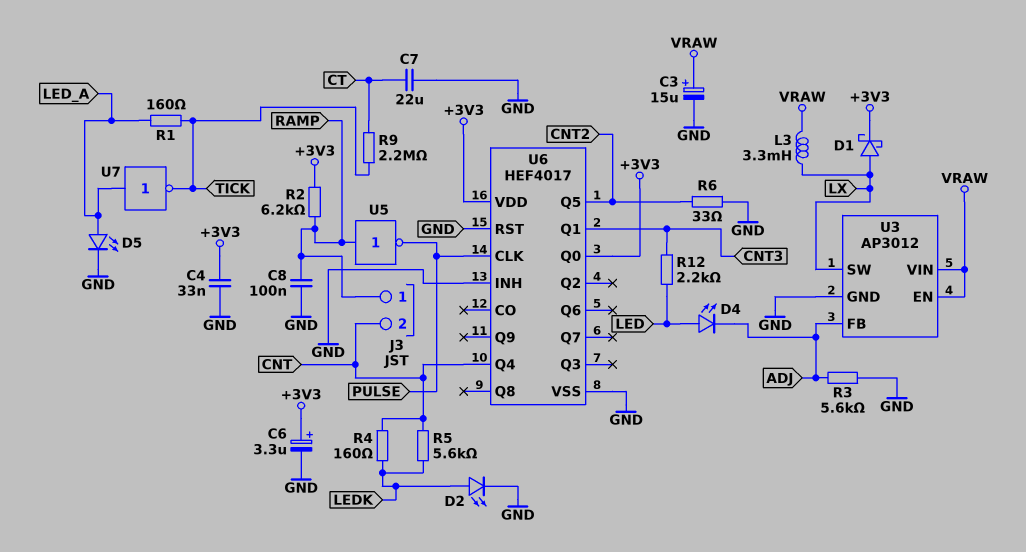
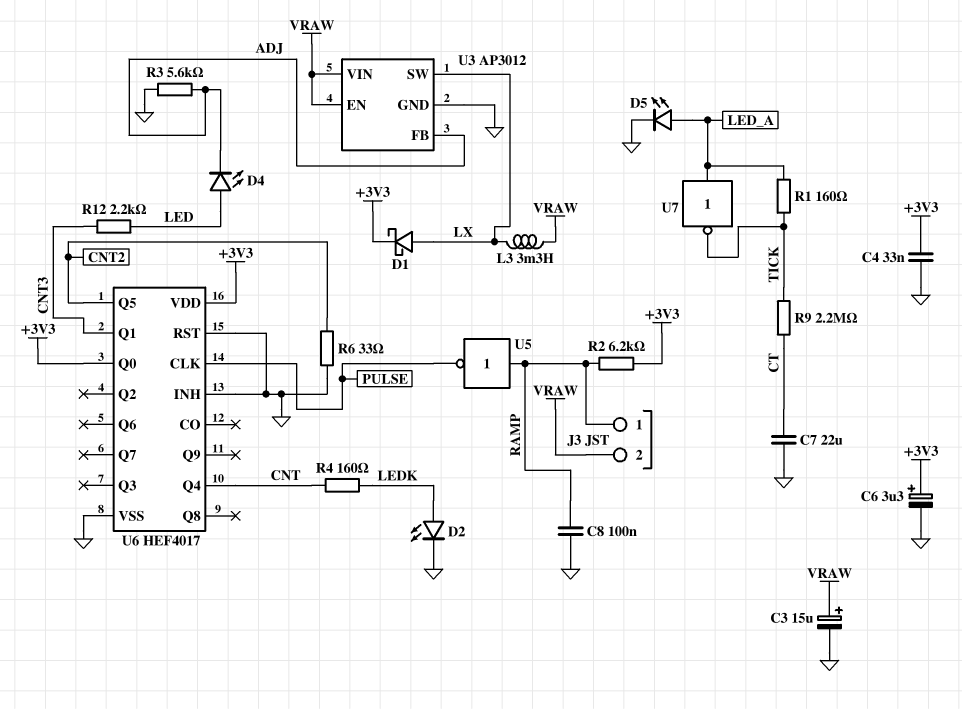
J3 pin 2: CNT -> VRAW
R5: 5.6k (CNT, LEDK) -> none

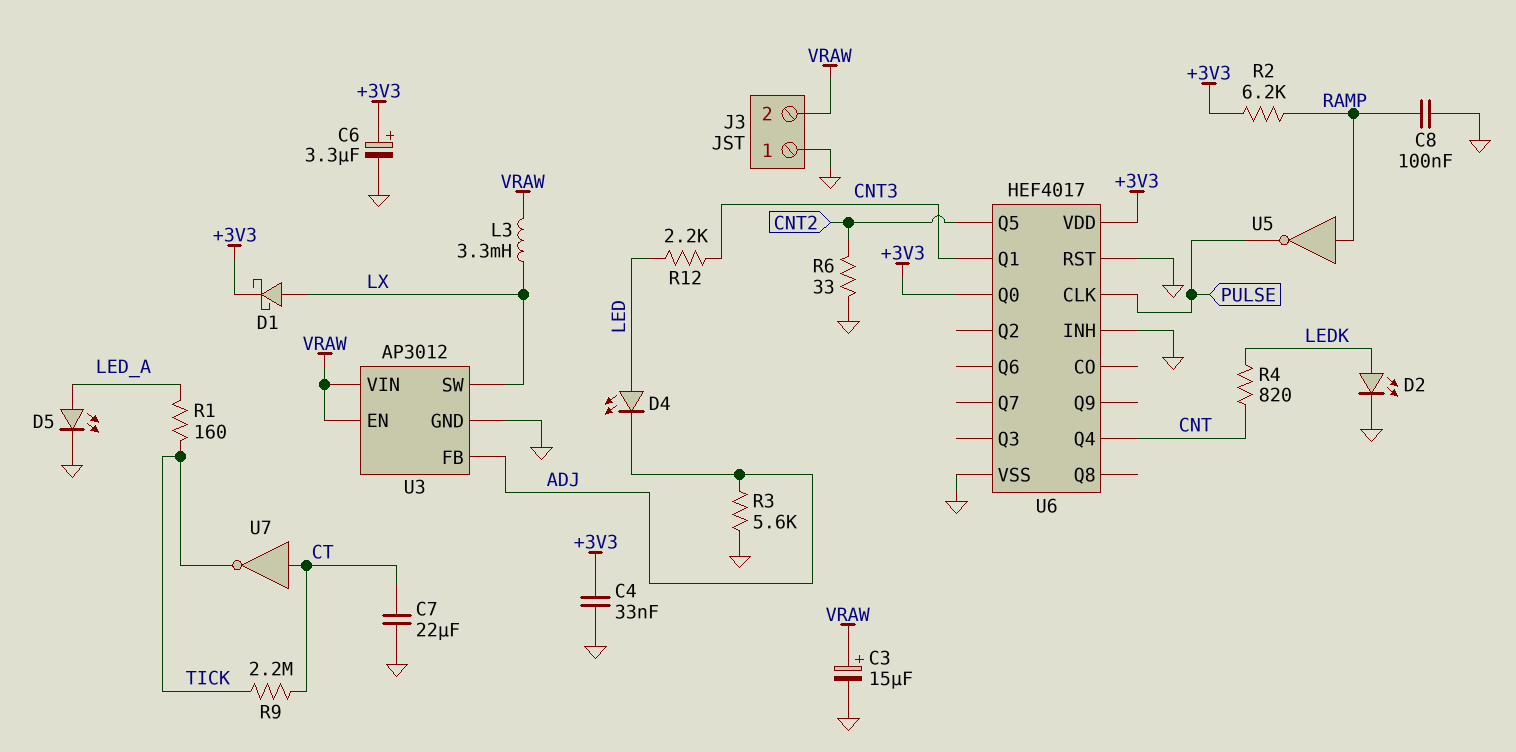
J3 pin 1: RAMP -> GND
R4: 160 (CNT, LEDK) -> 820 (CNT, LEDK)
U7: NOT (in LED_A, out TICK) -> NOT (in CT, out TICK)

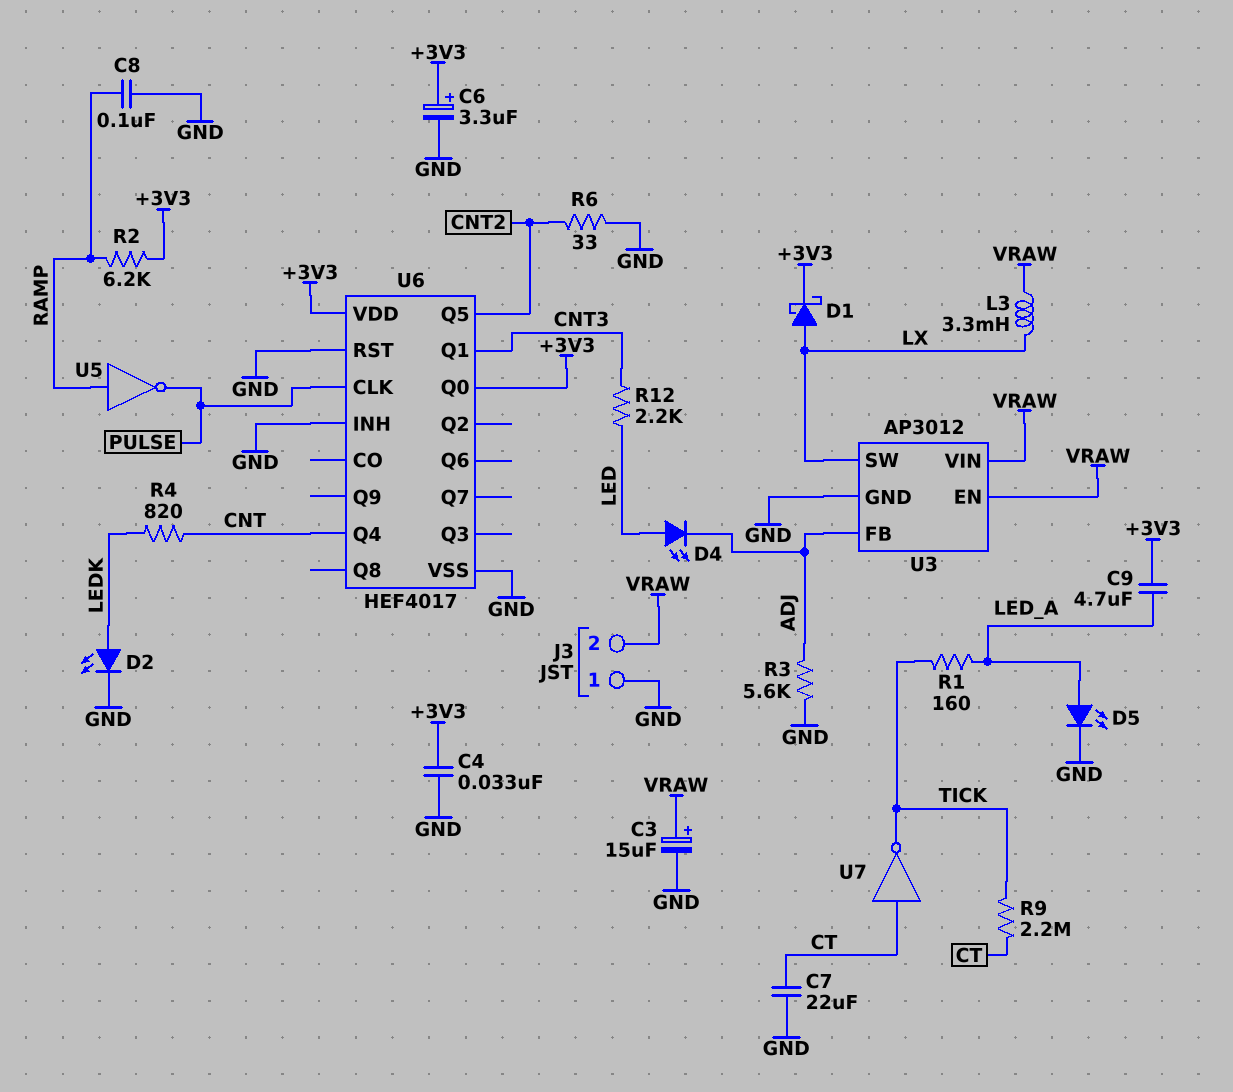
C9: none -> 4.7uF (+3V3, LED_A)

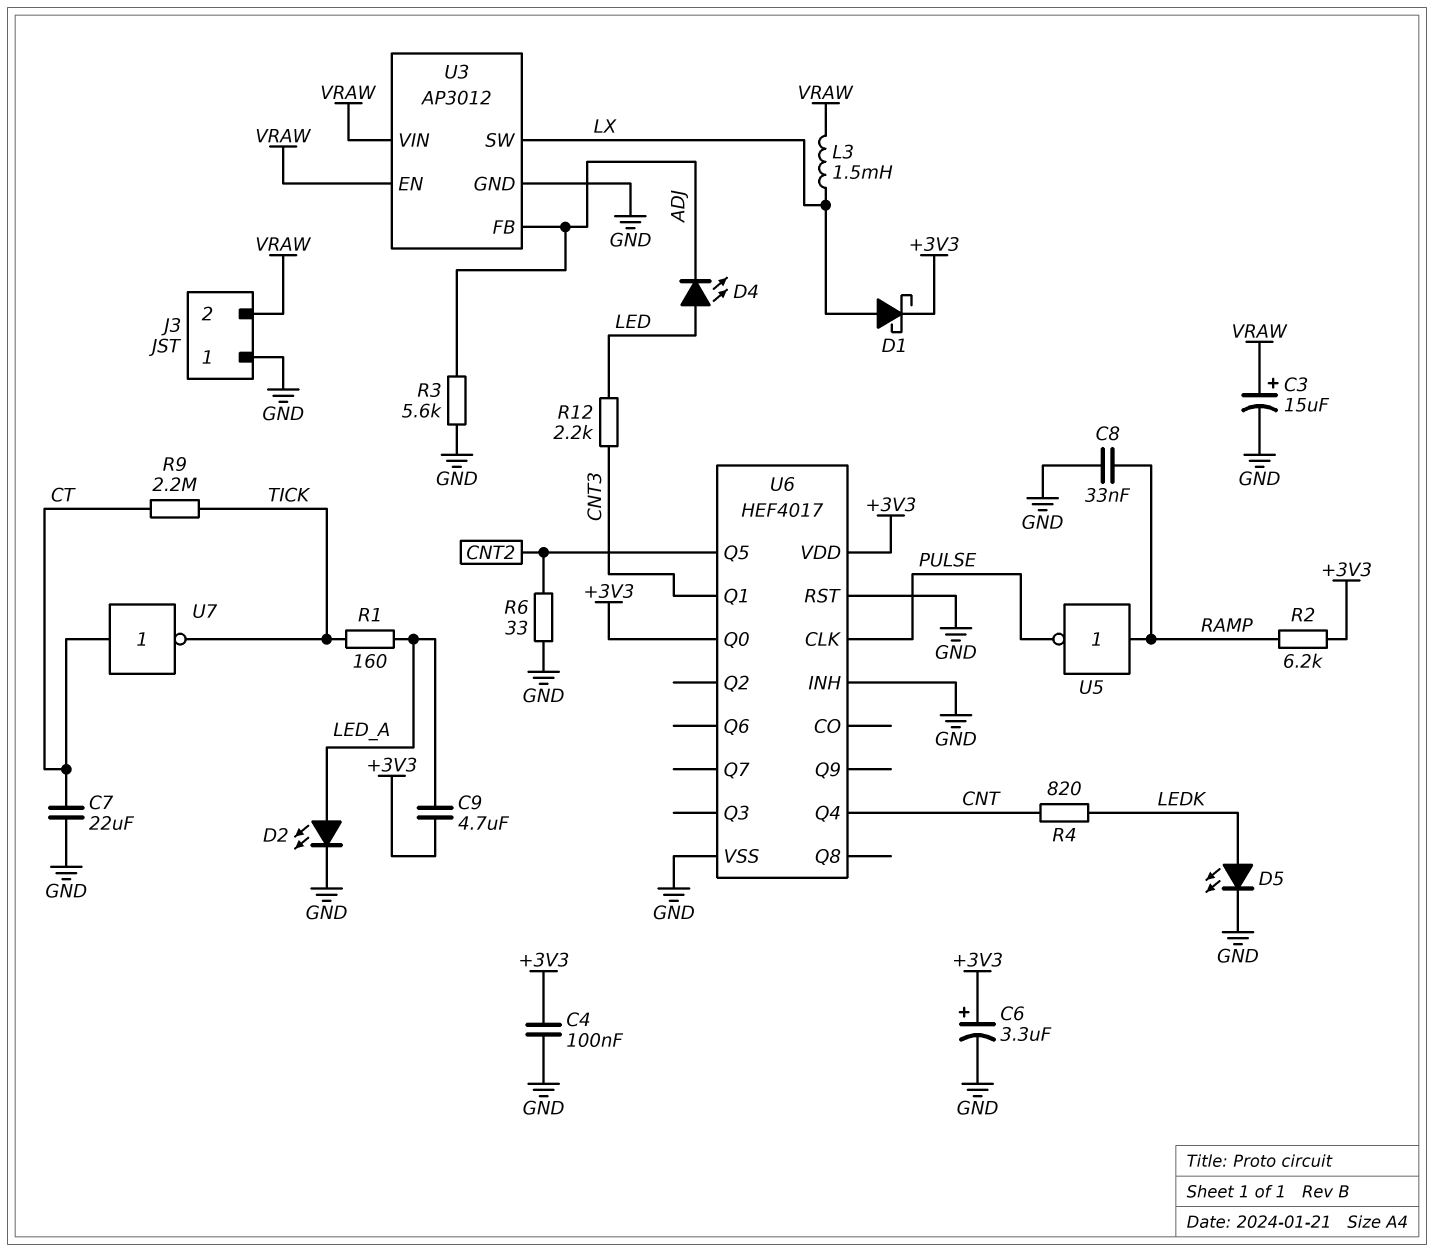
C4: 33nF (+3V3, GND) -> 100nF (+3V3, GND)
C8: 100nF (GND, RAMP) -> 33nF (GND, RAMP)
D2: LED (A LEDK, K GND) -> LED (A LED_A, K GND)
D5: LED (A LED_A, K GND) -> LED (A LEDK, K GND)
L3: 3.3mH (LX, VRAW) -> 1.5mH (LX, VRAW)

